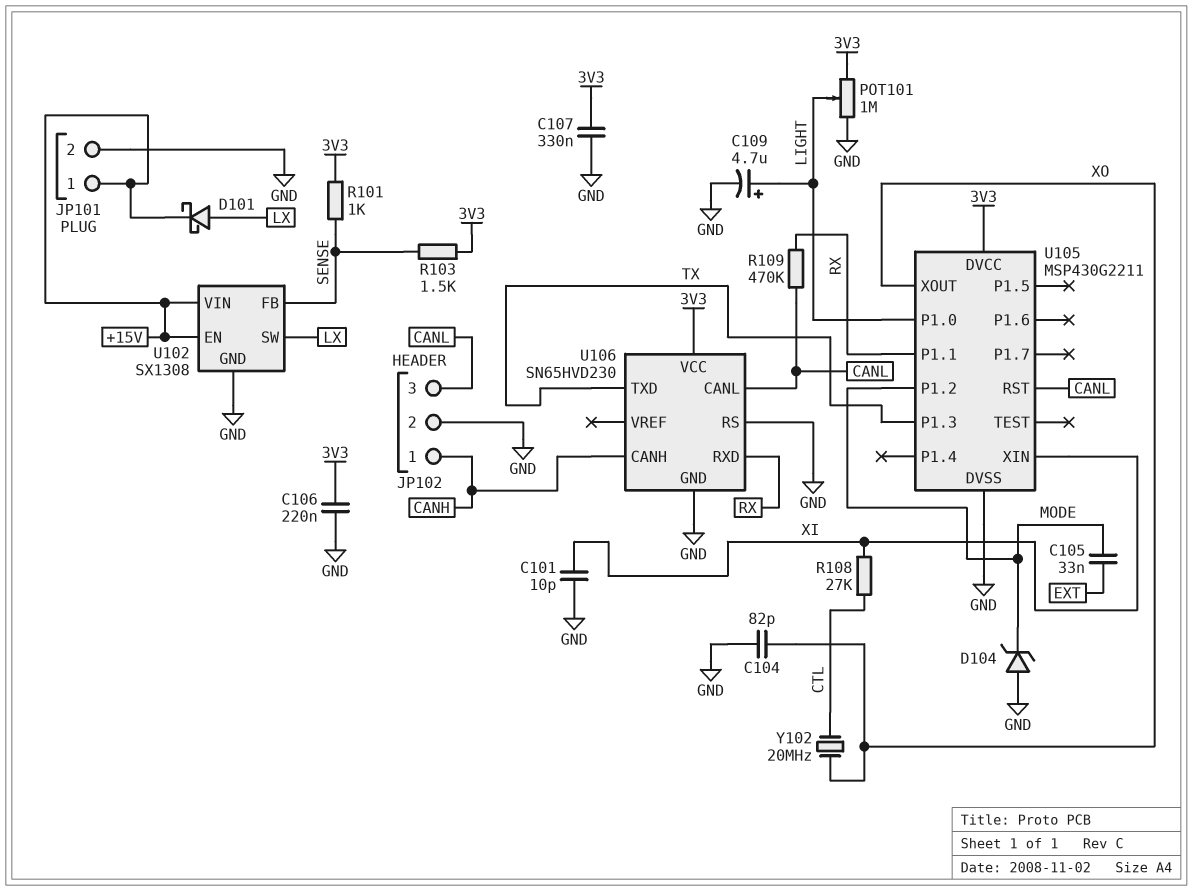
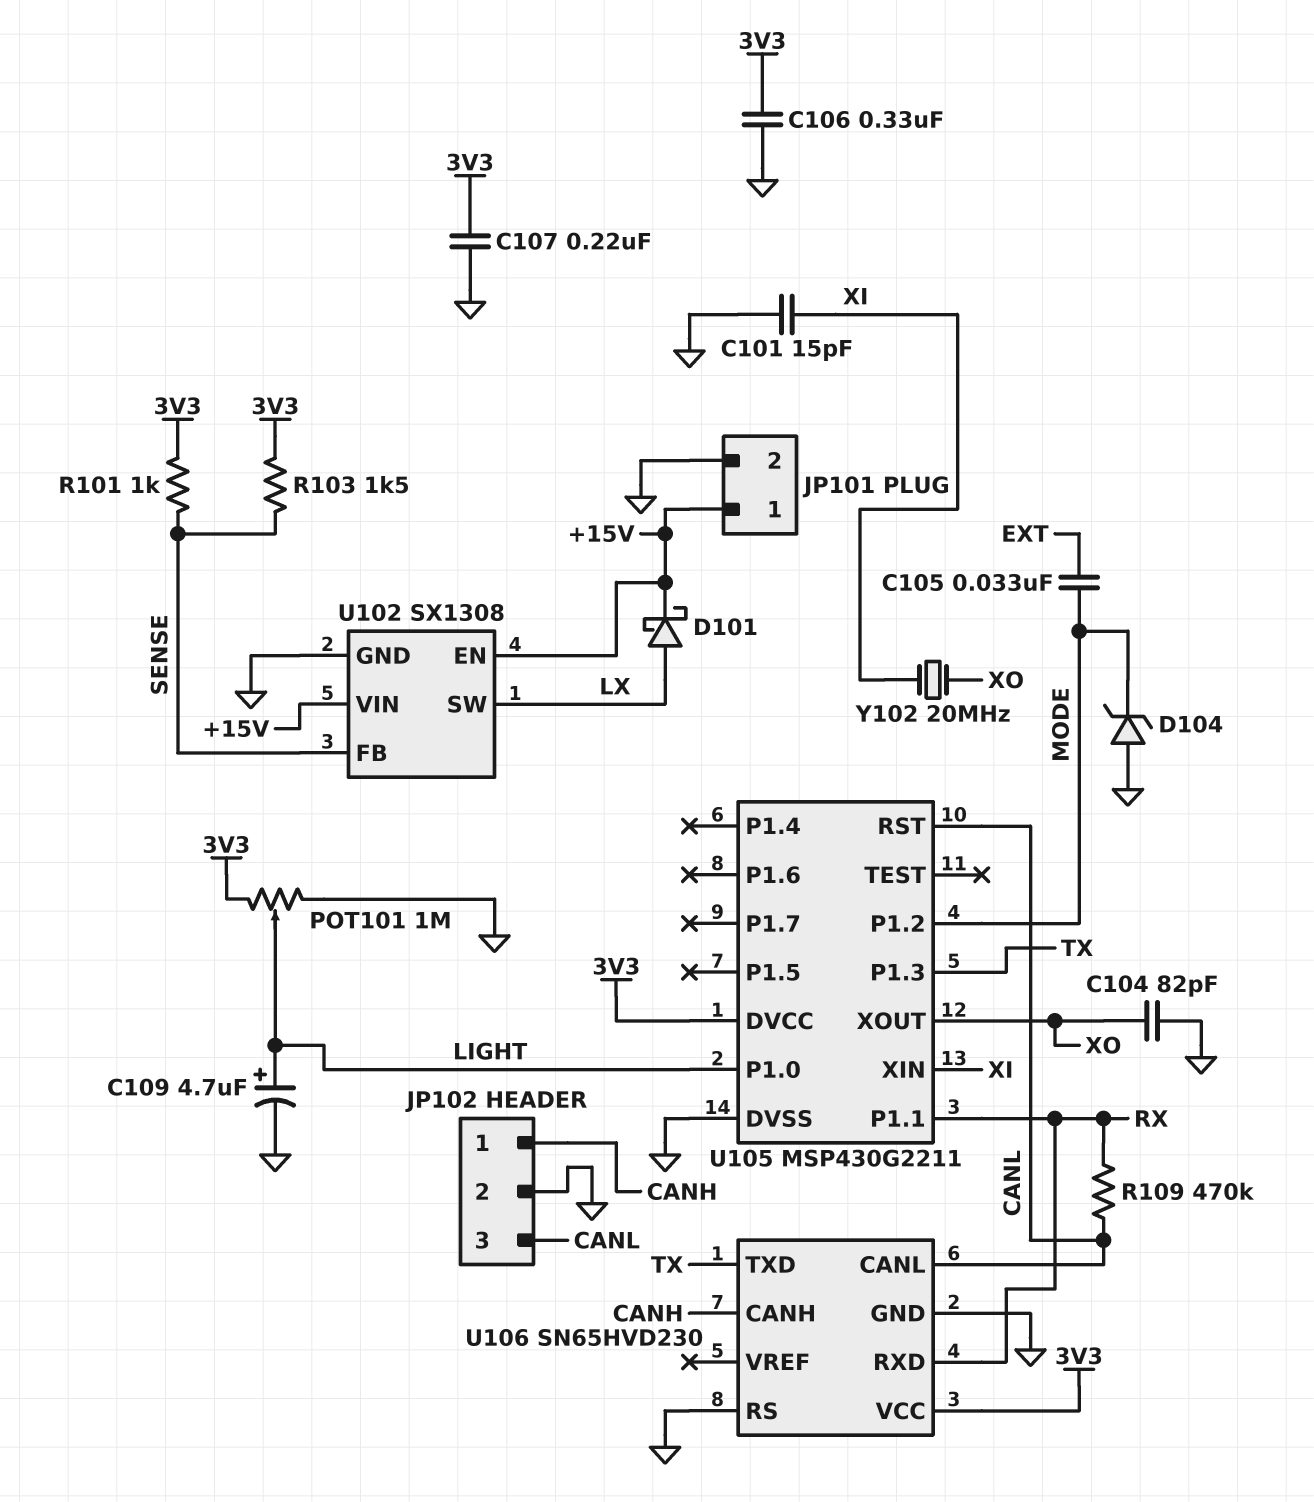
C101: 10pF (GND, XI) -> 15pF (GND, XI)
C106: 220nF (3V3, GND) -> 330nF (3V3, GND)
C107: 330nF (3V3, GND) -> 220nF (3V3, GND)
R108: 27k (CTL, XI) -> none
Y102: 20MHz (CTL, XO) -> 20MHz (XI, XO)

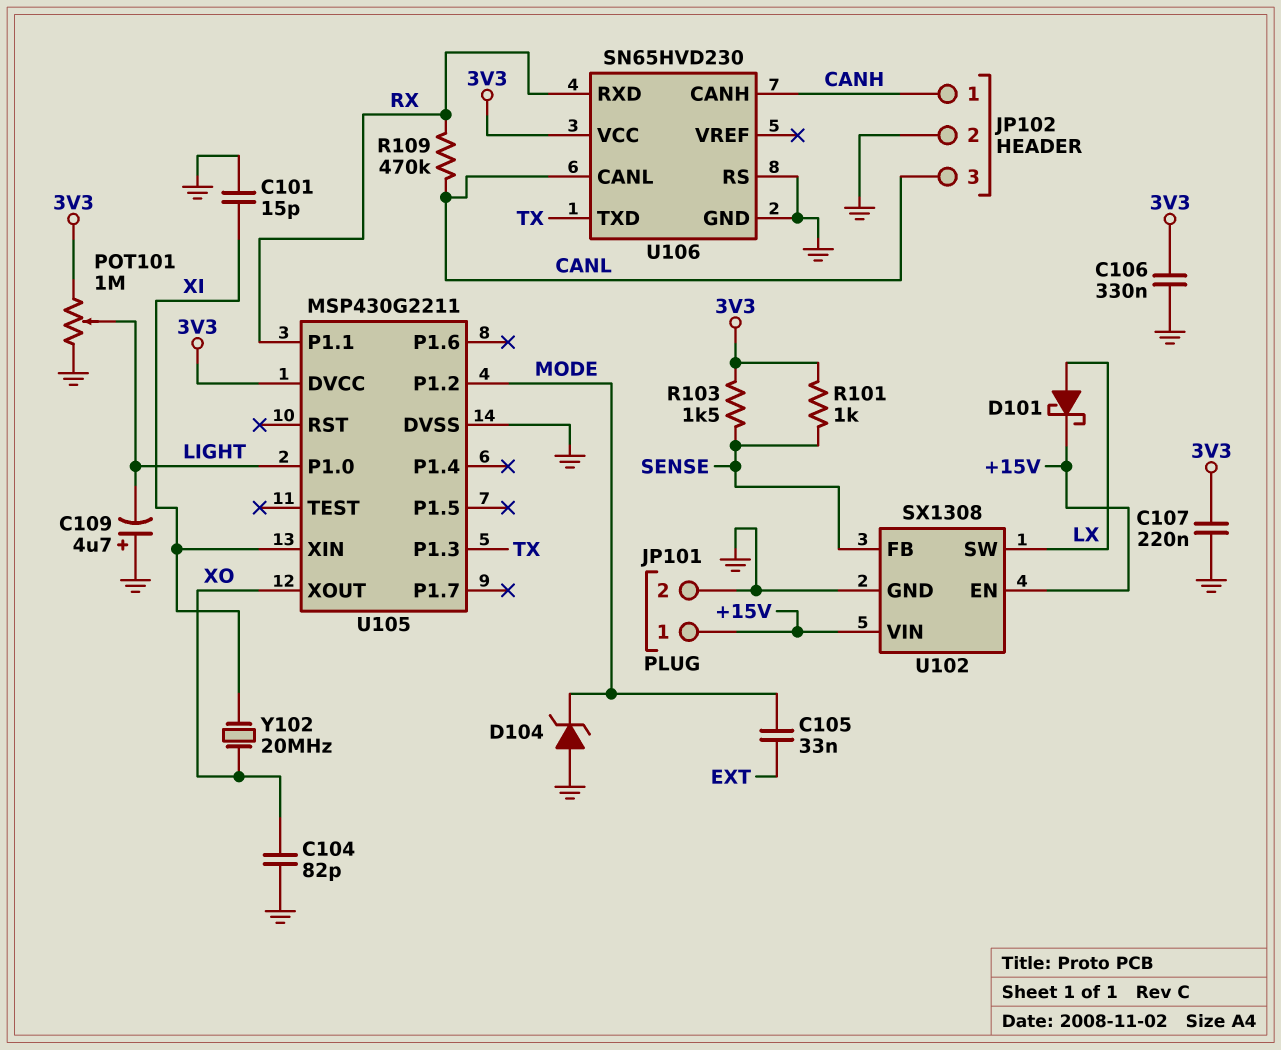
C109: 4.7uF (plus LIGHT, minus GND) -> 4.7uF (plus GND, minus LIGHT)
U105 pin RST: CANL -> none

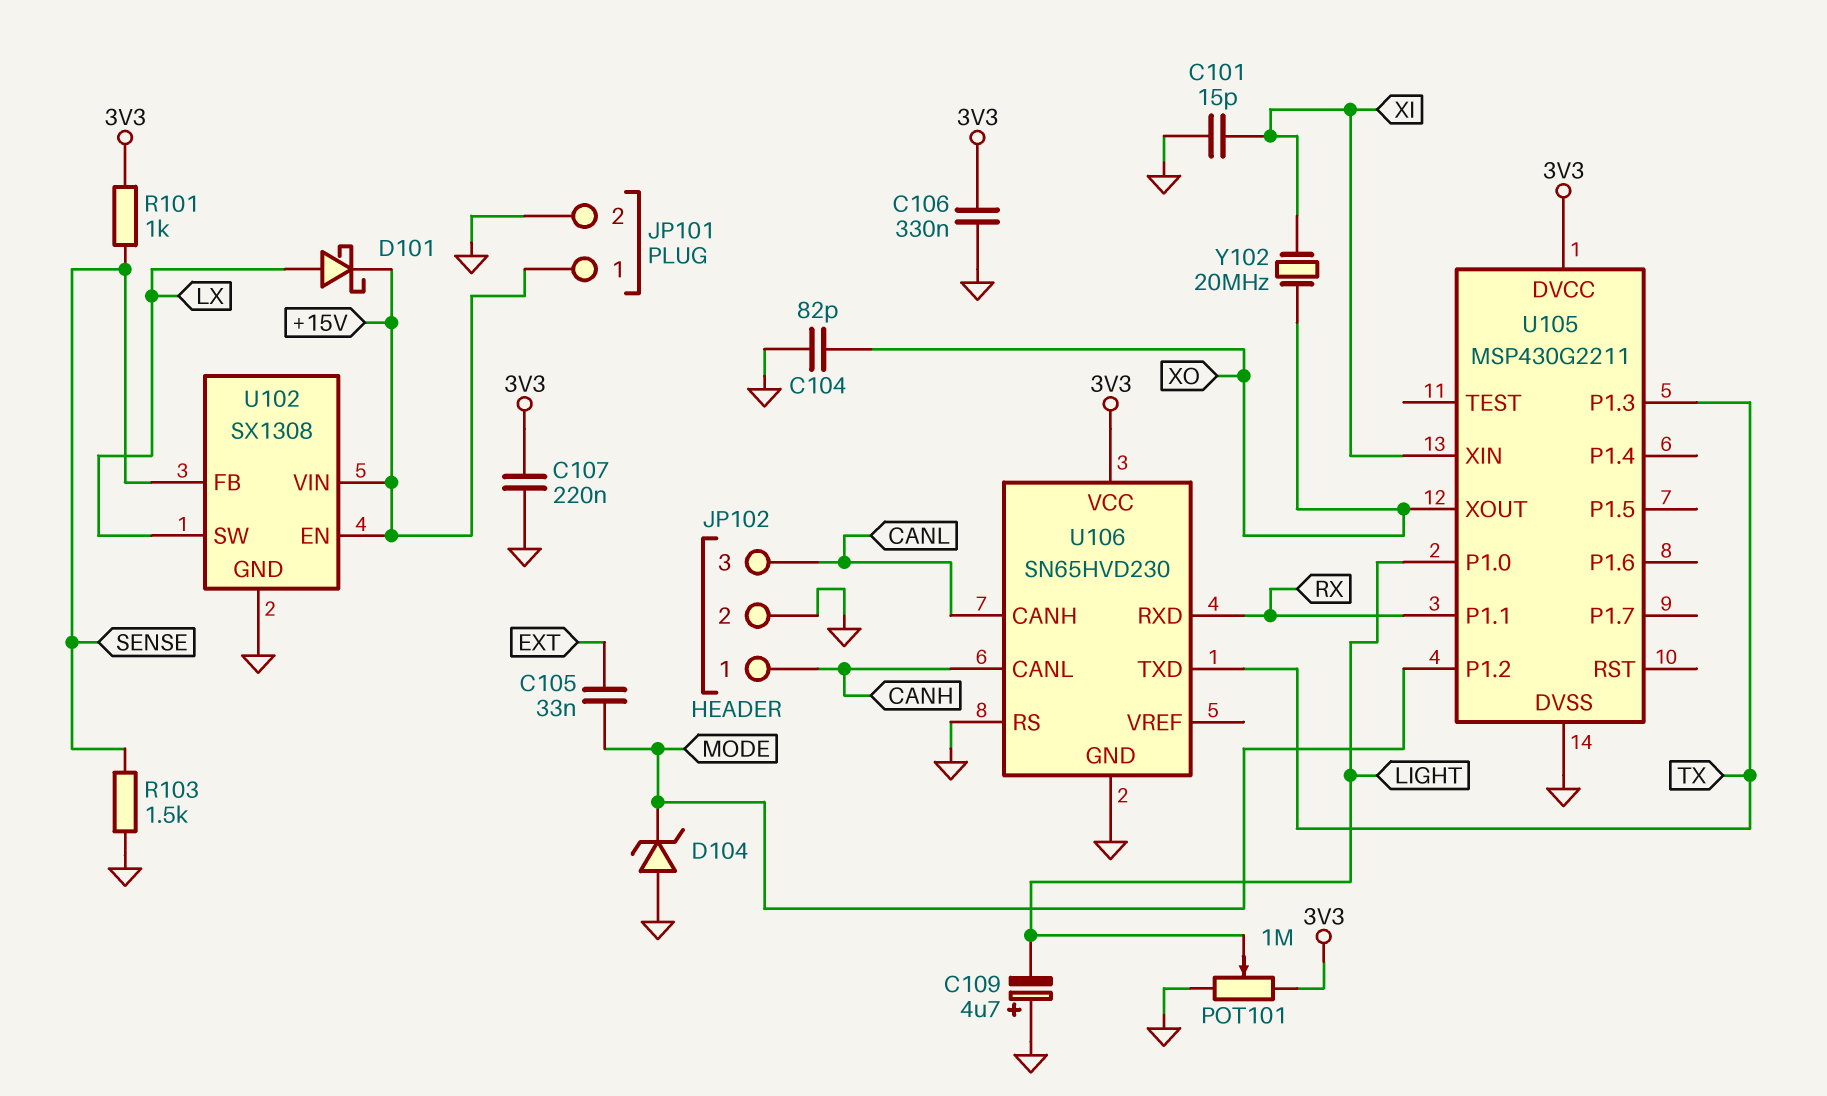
R103: 1.5k (3V3, SENSE) -> 1.5k (GND, SENSE)
R109: 470k (CANL, RX) -> none
U106 pin CANH: CANH -> CANL
U106 pin CANL: CANL -> CANH

